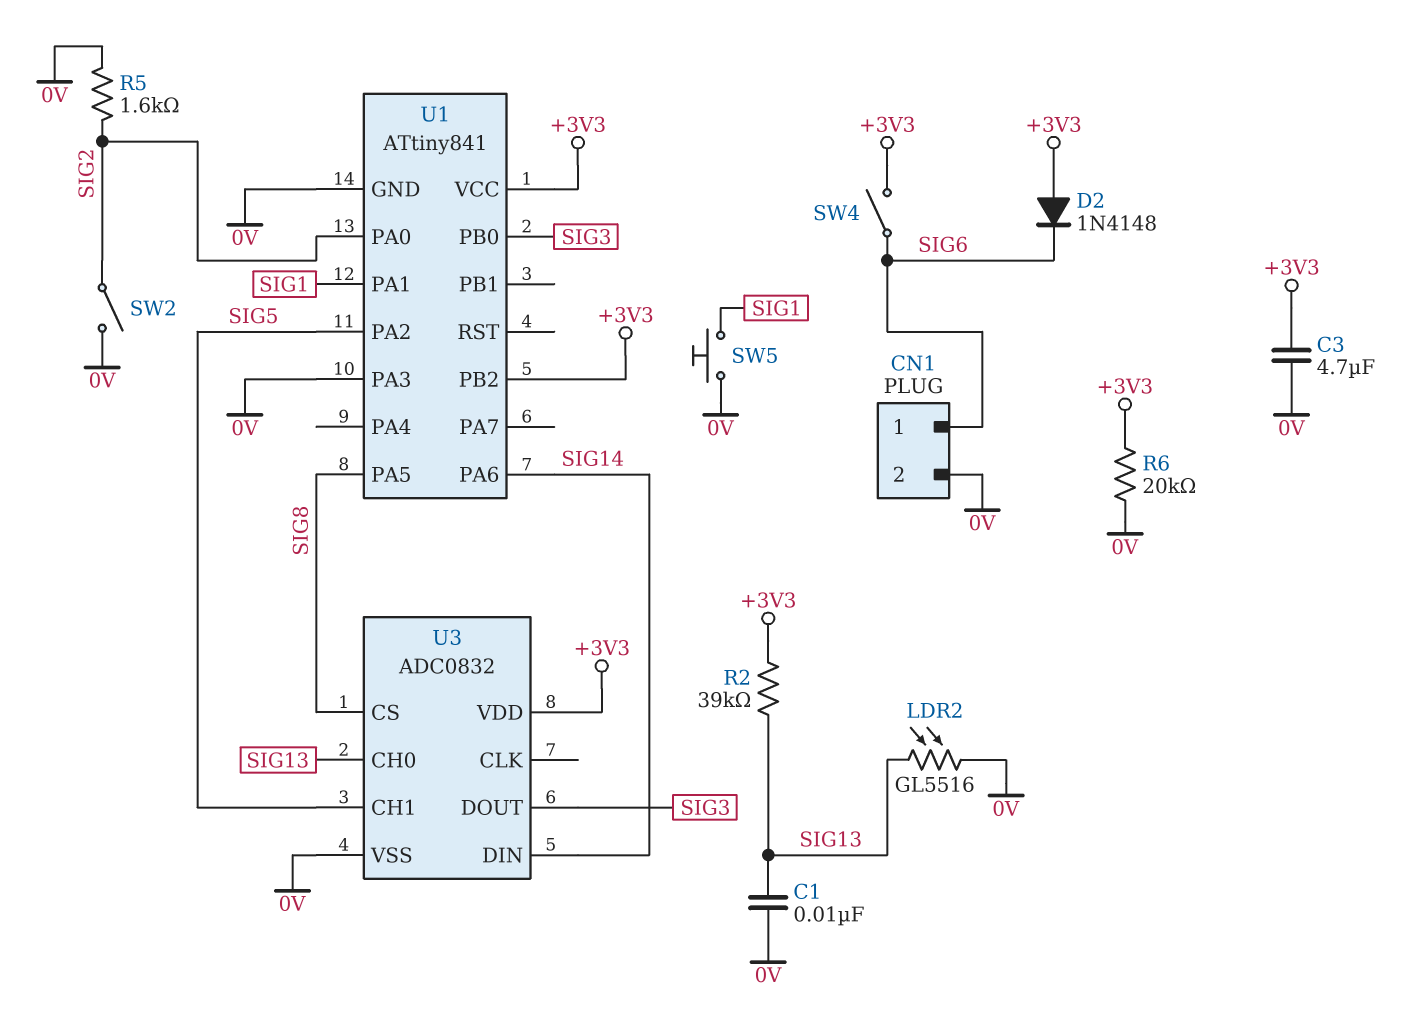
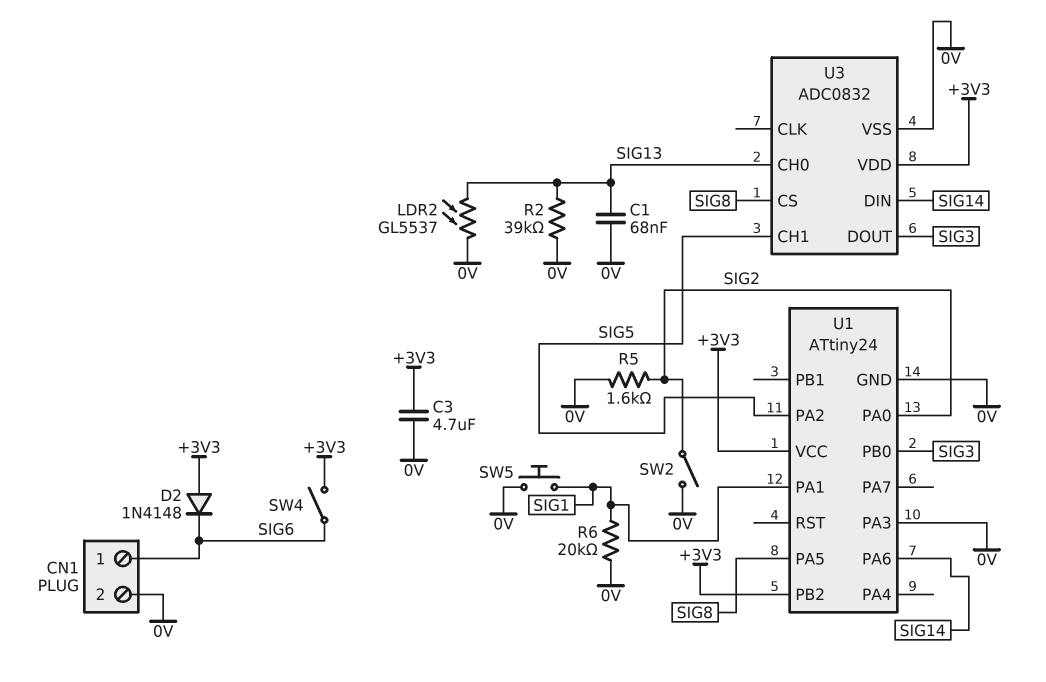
C1: 10nF (0V, SIG13) -> 68nF (0V, SIG13)
LDR2: GL5516 (0V, SIG13) -> GL5537 (0V, SIG13)
R2: 39k (+3V3, SIG13) -> 39k (0V, SIG13)
R6: 20k (+3V3, 0V) -> 20k (0V, SIG1)
U1: ATtiny841 -> ATtiny24

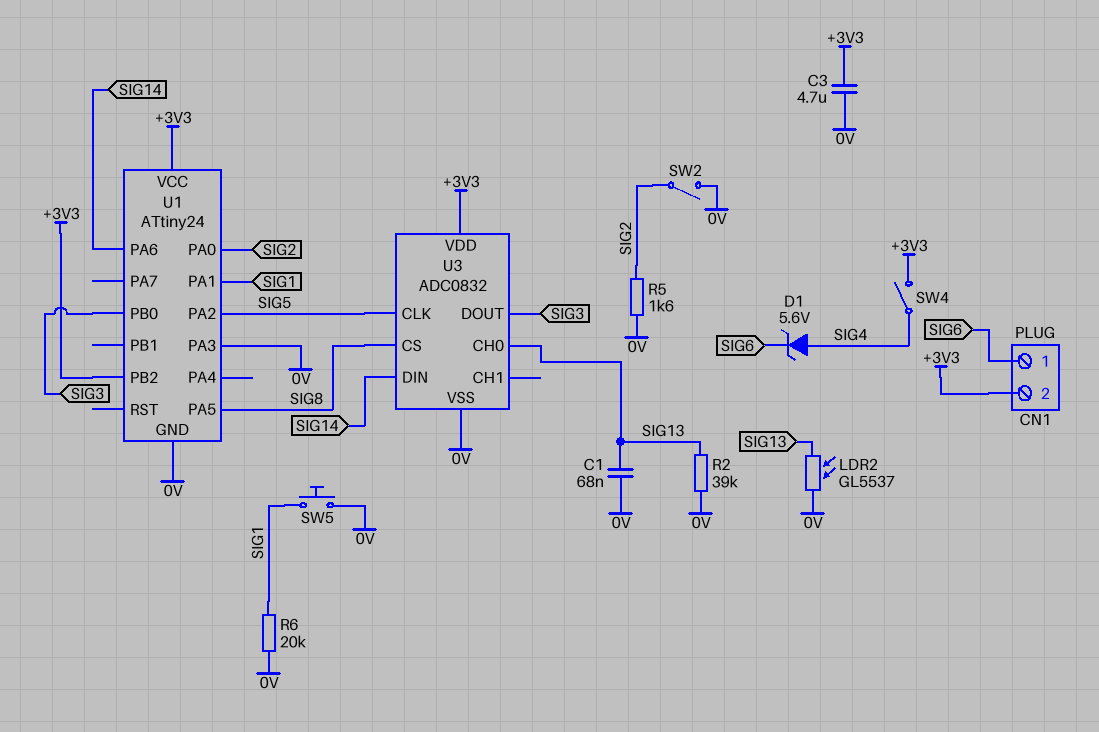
CN1 pin 2: 0V -> +3V3
D1: none -> zener 5.6V (A SIG4, K SIG6)
D2: diode 1N4148 (A +3V3, K SIG6) -> none
SW4: switch (+3V3, SIG6) -> switch (+3V3, SIG4)
U3 pin CH1: SIG5 -> none
U3 pin CLK: none -> SIG5

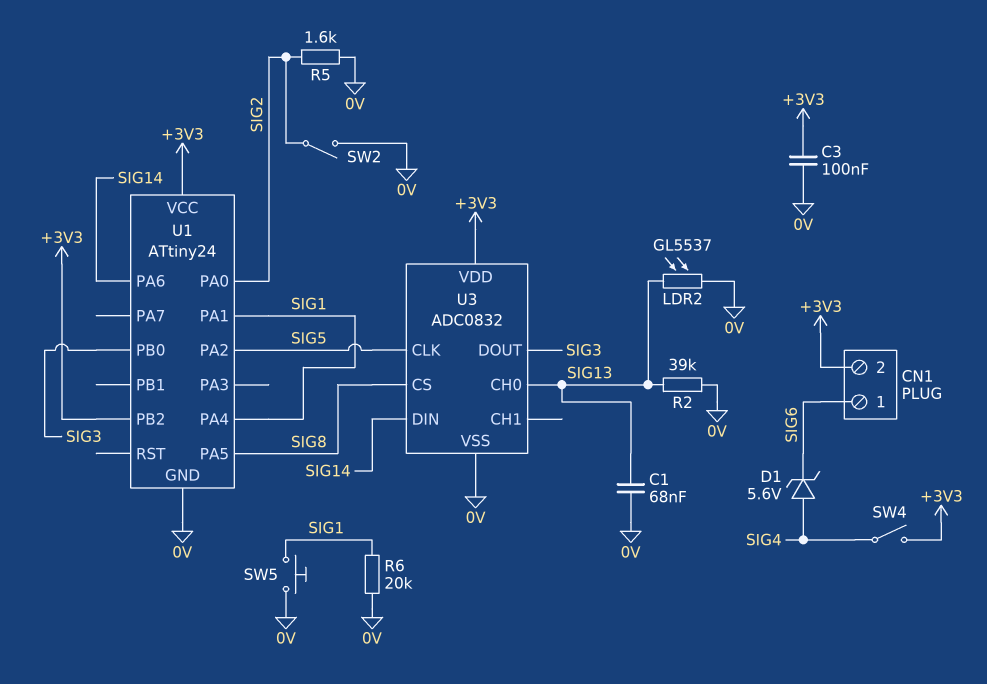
C3: 4.7uF (+3V3, 0V) -> 100nF (+3V3, 0V)
U1 pin PA3: 0V -> none
U1 pin PA4: none -> SIG1

